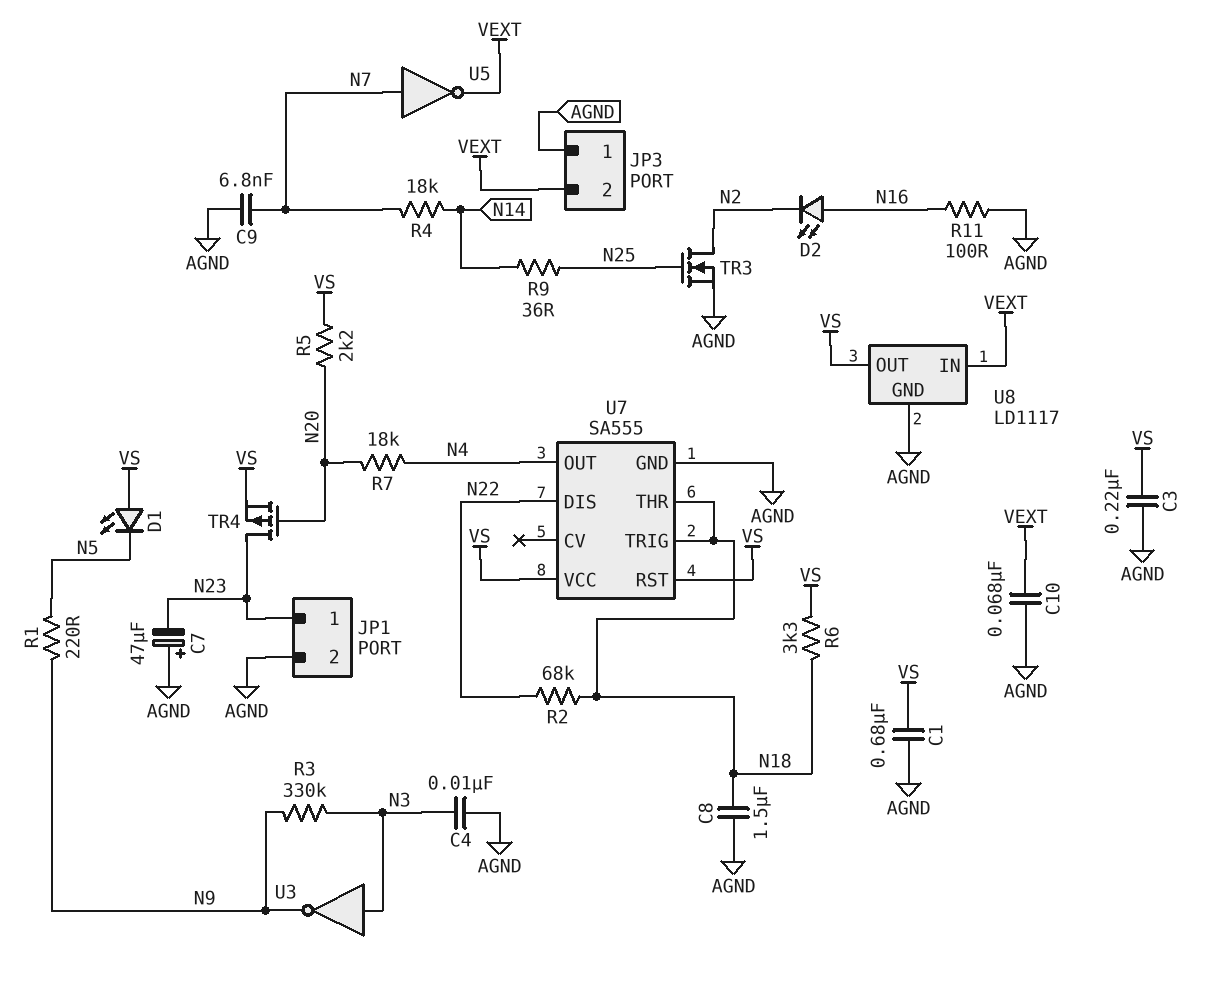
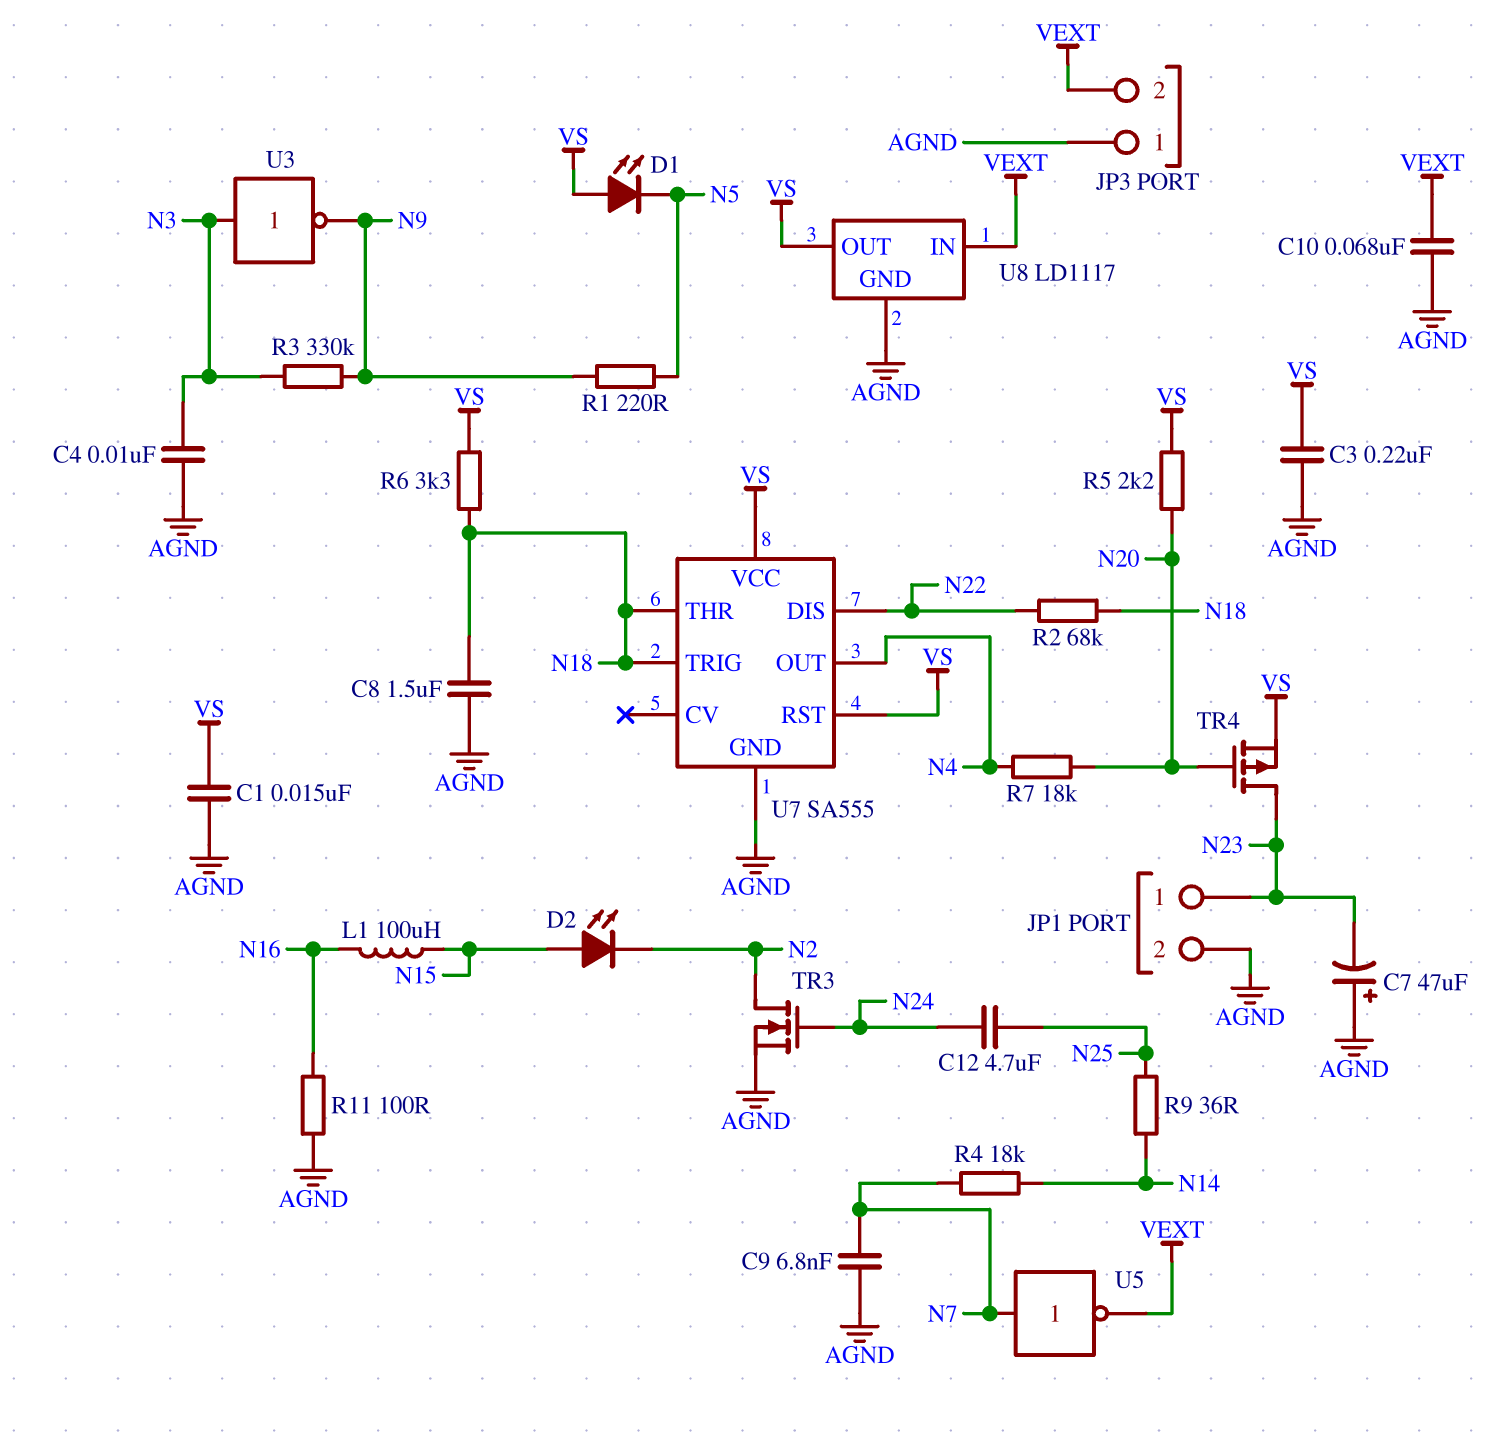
C1: 680nF (AGND, VS) -> 15nF (AGND, VS)
C12: none -> 4.7uF (N24, N25)
D2: LED (A N16, K N2) -> LED (A N15, K N2)
L1: none -> 100uH (N15, N16)
TR3: NMOS (G N25, D N2, S AGND) -> NMOS (G N24, D N2, S AGND)

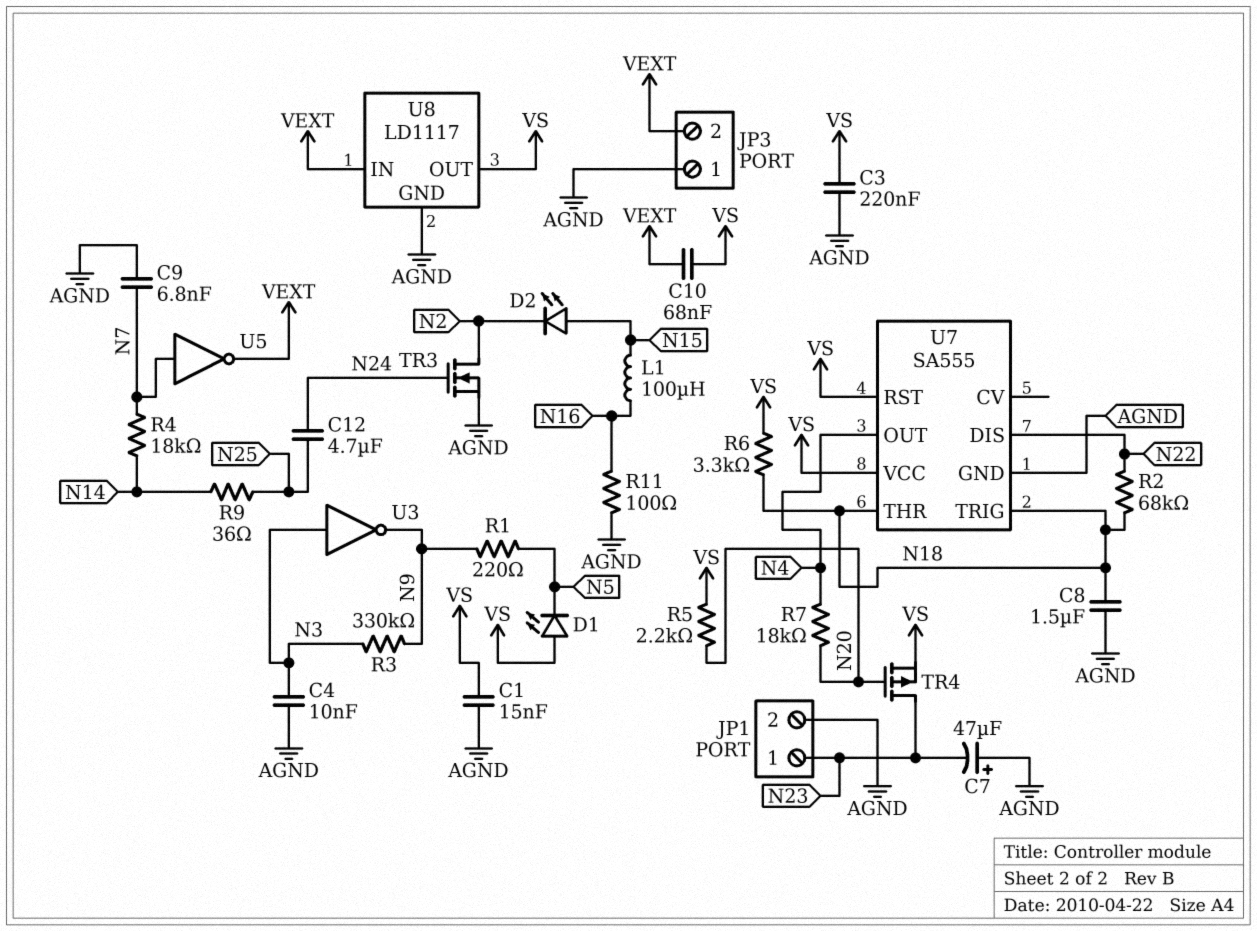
C10: 68nF (AGND, VEXT) -> 68nF (VEXT, VS)

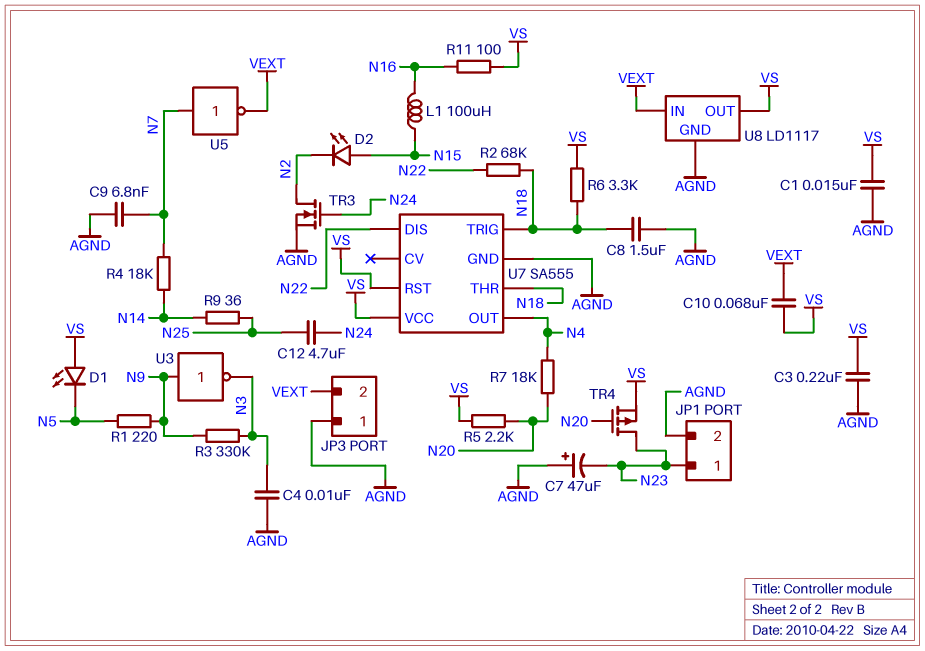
R11: 100 (AGND, N16) -> 100 (N16, VS)
U3: NOT (in N3, out N9) -> NOT (in N9, out N3)

